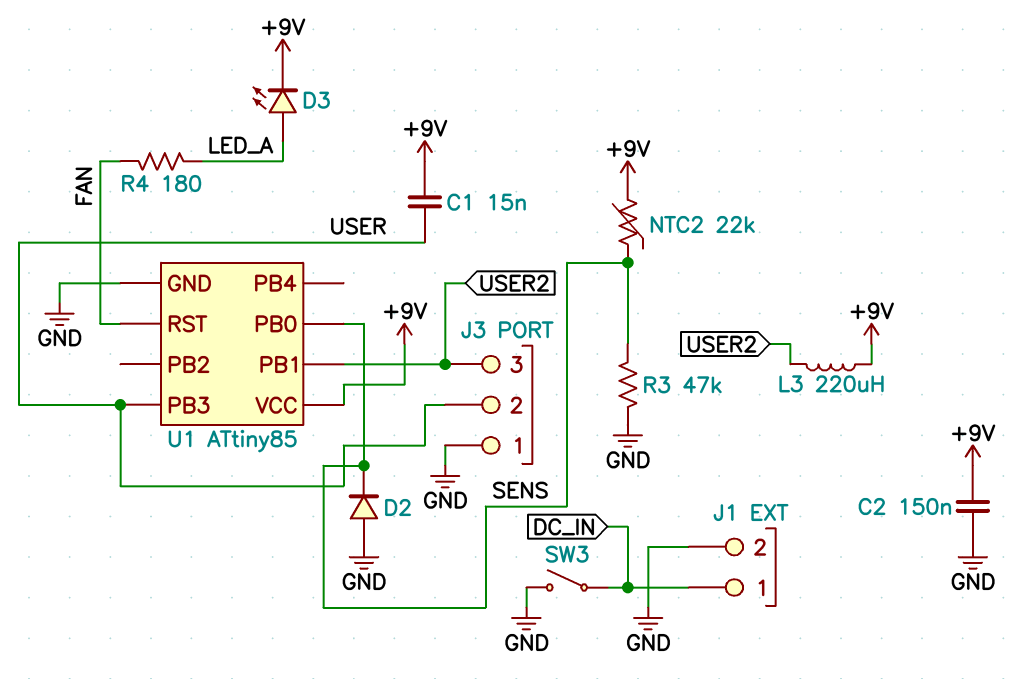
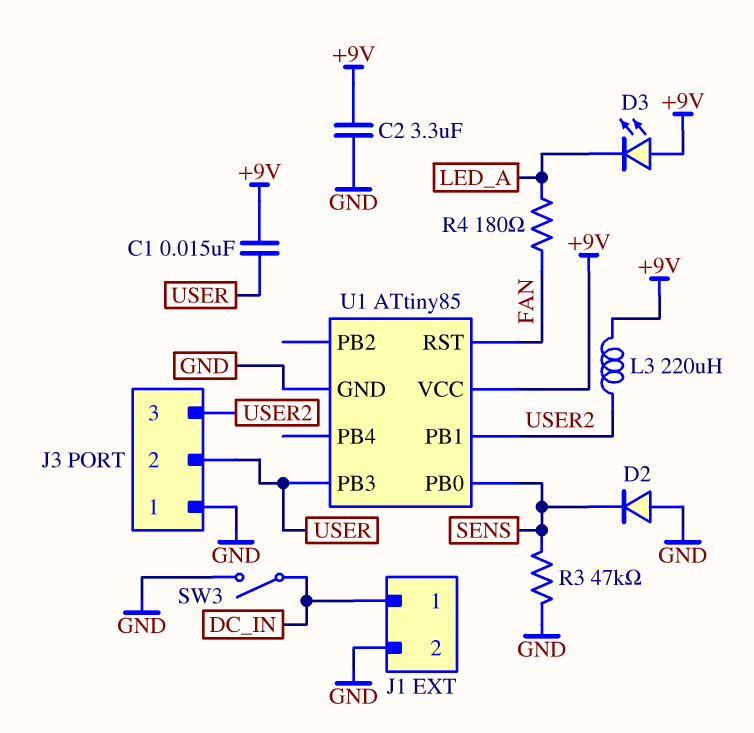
C2: 150nF (+9V, GND) -> 3.3uF (+9V, GND)
D3: LED (A LED_A, K +9V) -> LED (A +9V, K LED_A)
NTC2: 22k (+9V, SENS) -> none

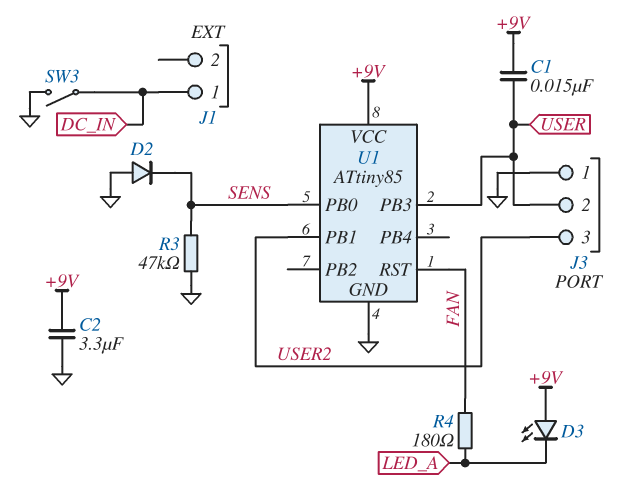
J1 pin 2: GND -> none
L3: 220uH (+9V, USER2) -> none

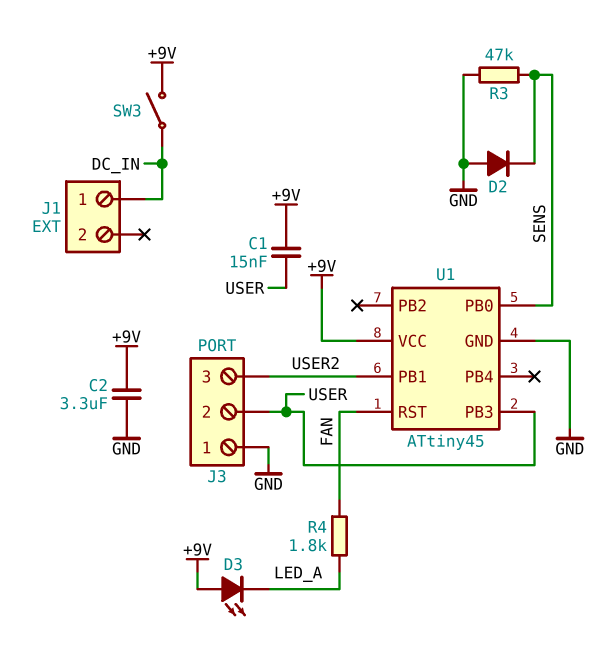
R4: 180 (FAN, LED_A) -> 1.8k (FAN, LED_A)
SW3: switch (DC_IN, GND) -> switch (+9V, DC_IN)
U1: ATtiny85 -> ATtiny45

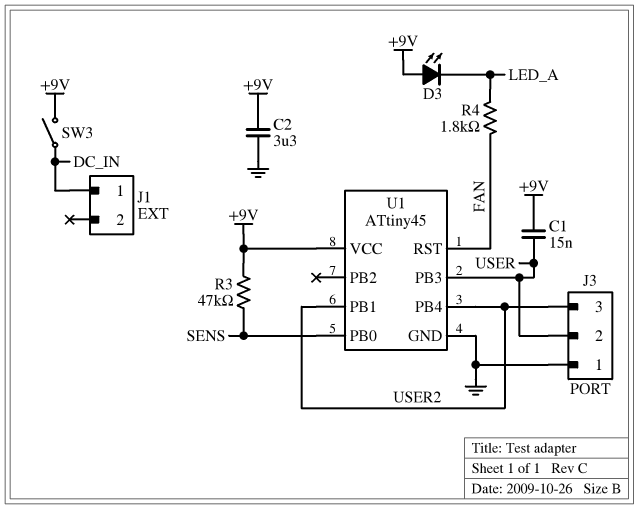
D2: diode (A GND, K SENS) -> none
R3: 47k (GND, SENS) -> 47k (+9V, SENS)
U1 pin PB4: none -> USER2

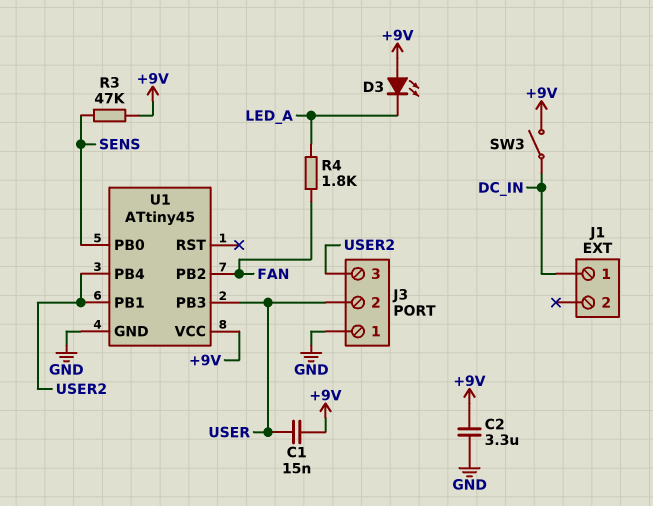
U1 pin PB2: none -> FAN
U1 pin RST: FAN -> none

